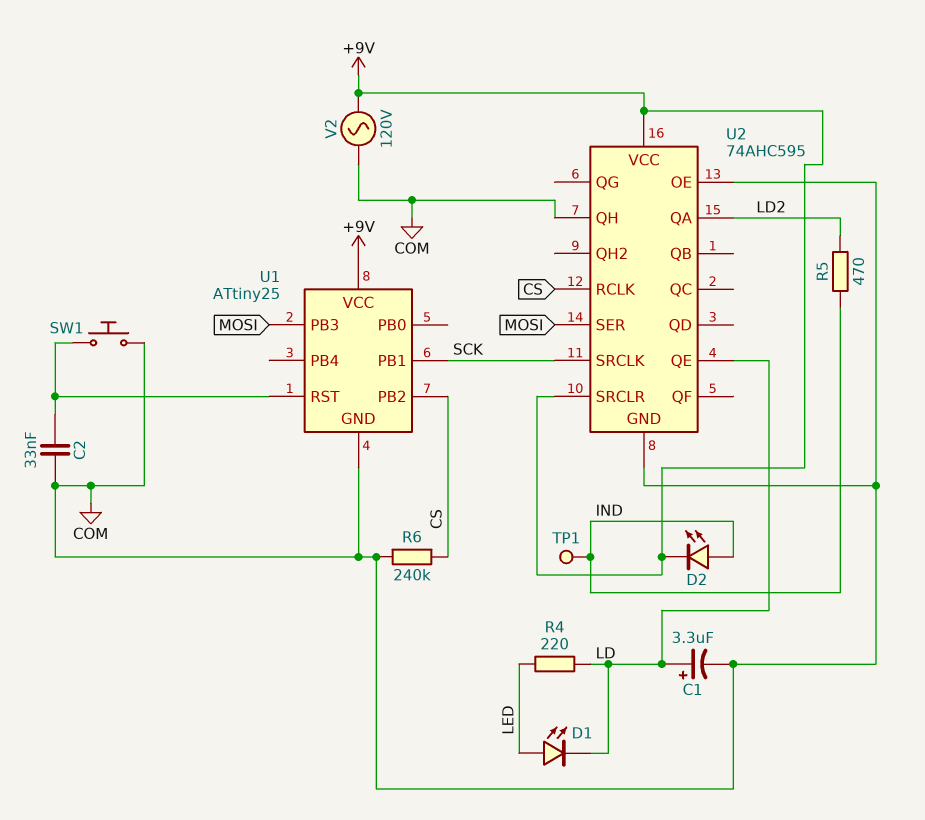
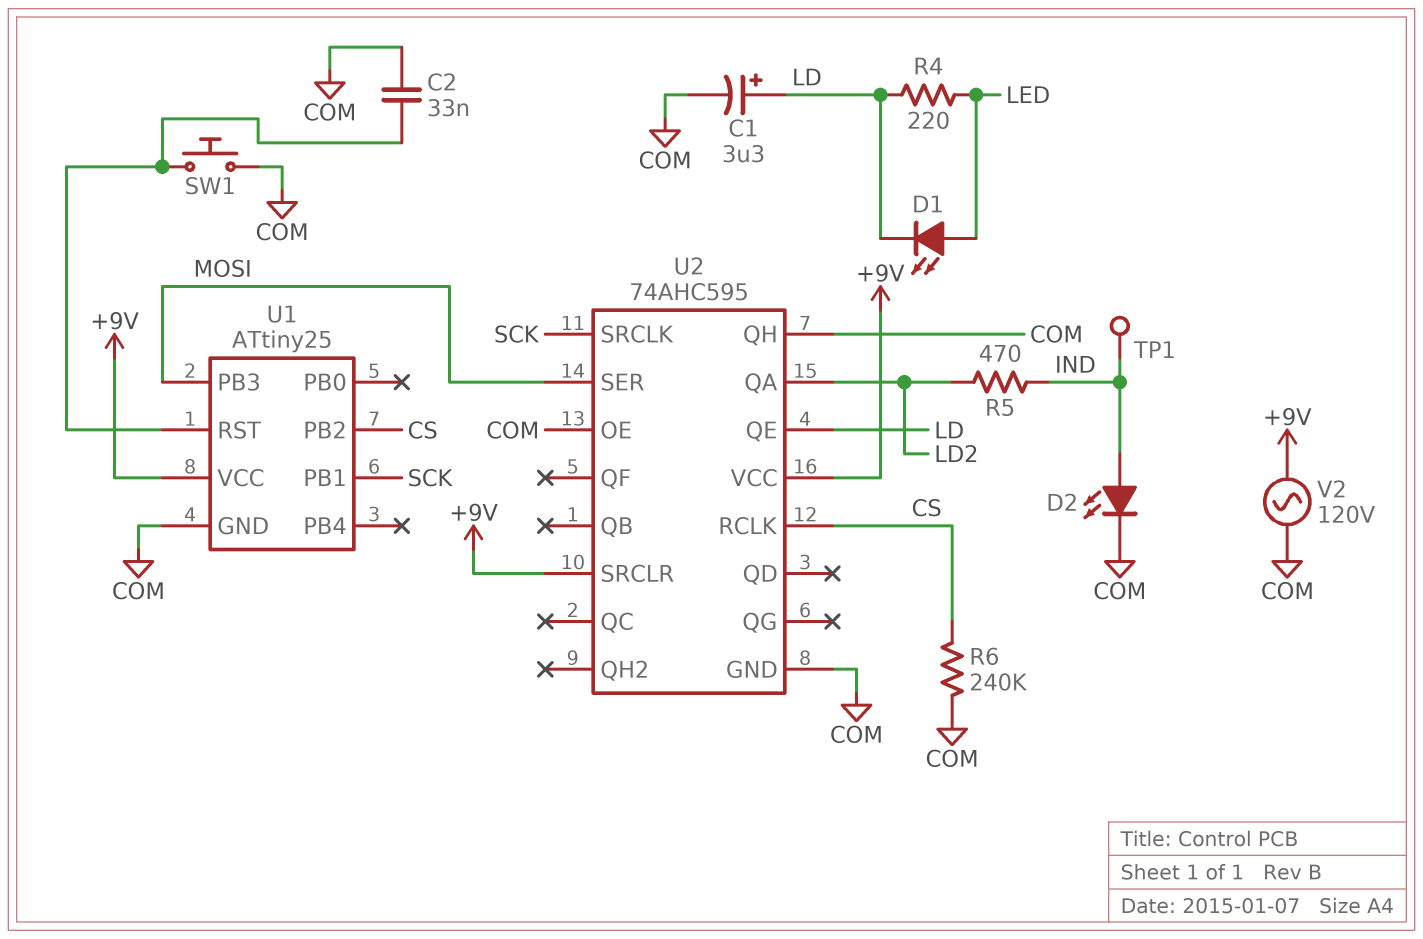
D2: LED (A IND, K +9V) -> LED (A IND, K COM)

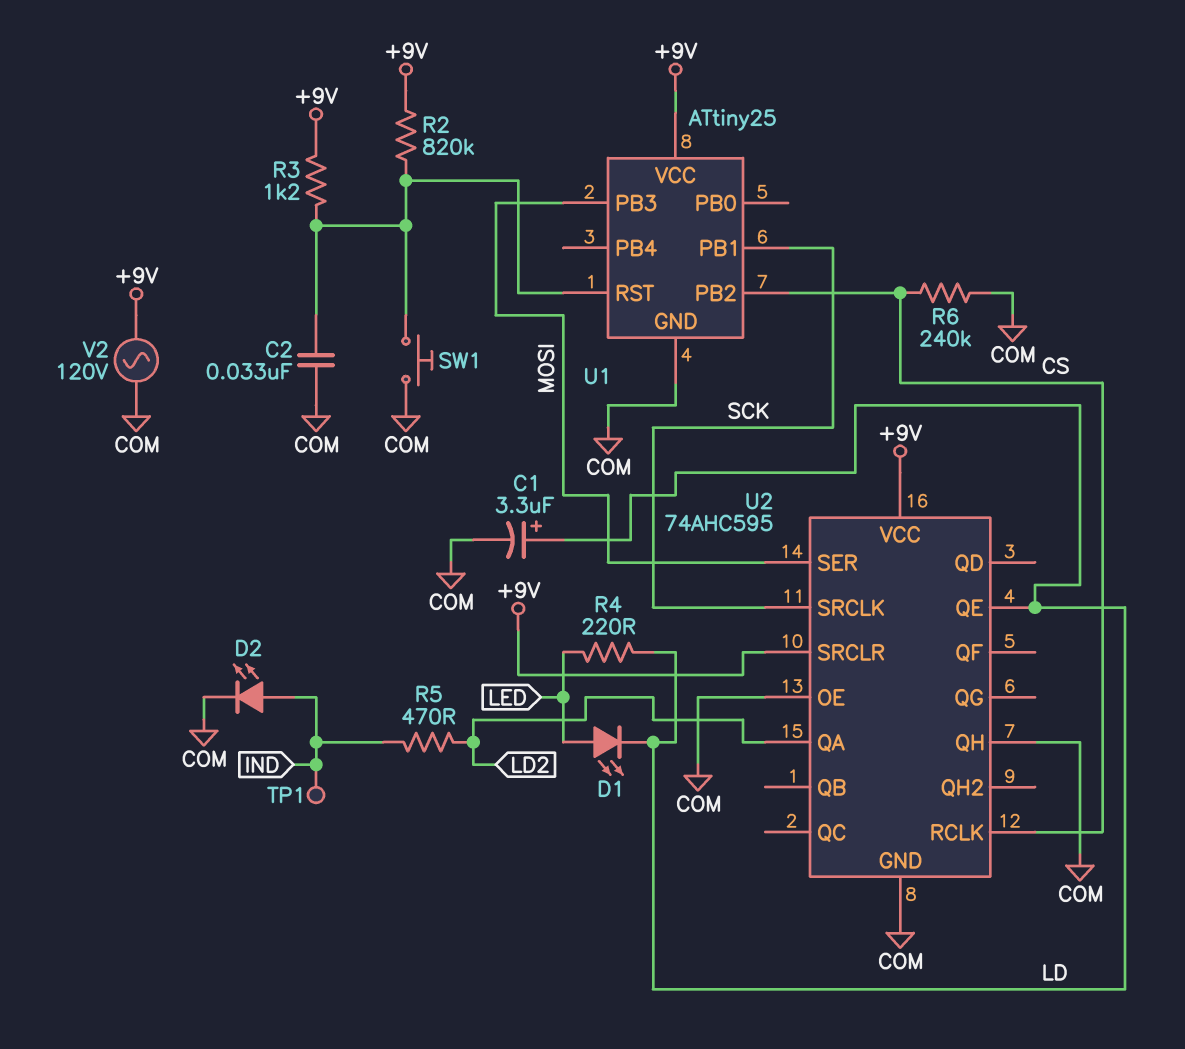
R2: none -> 820k (+9V, U1/RST)
R3: none -> 1.2k (+9V, U1/RST)

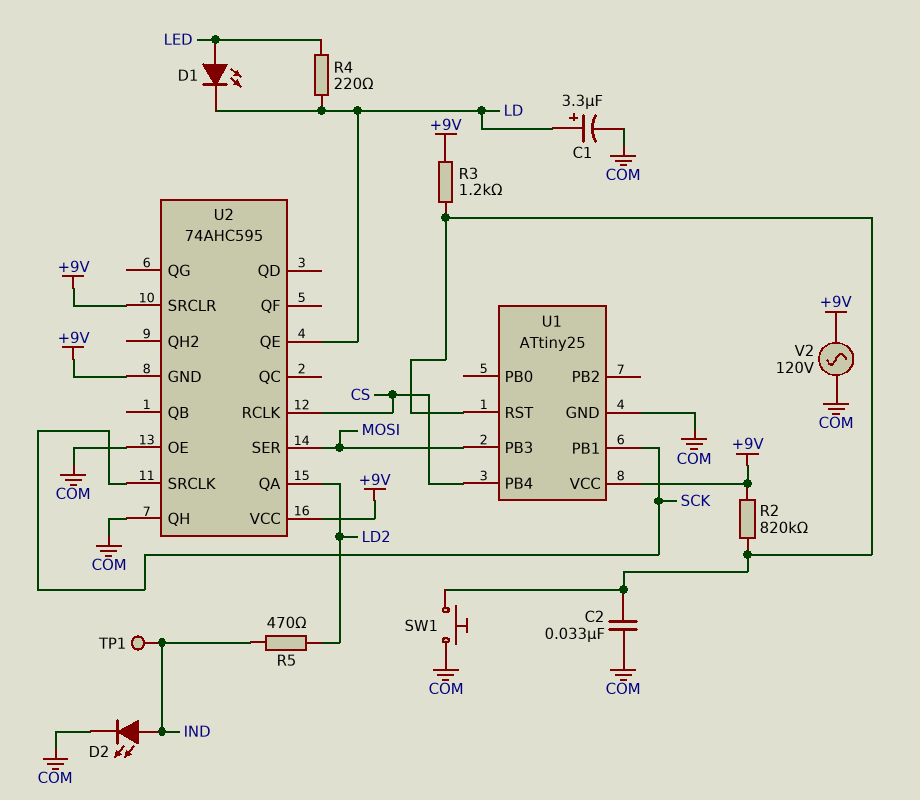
R6: 240k (COM, CS) -> none
U1 pin PB2: CS -> none
U1 pin PB4: none -> CS
U2 pin GND: COM -> +9V

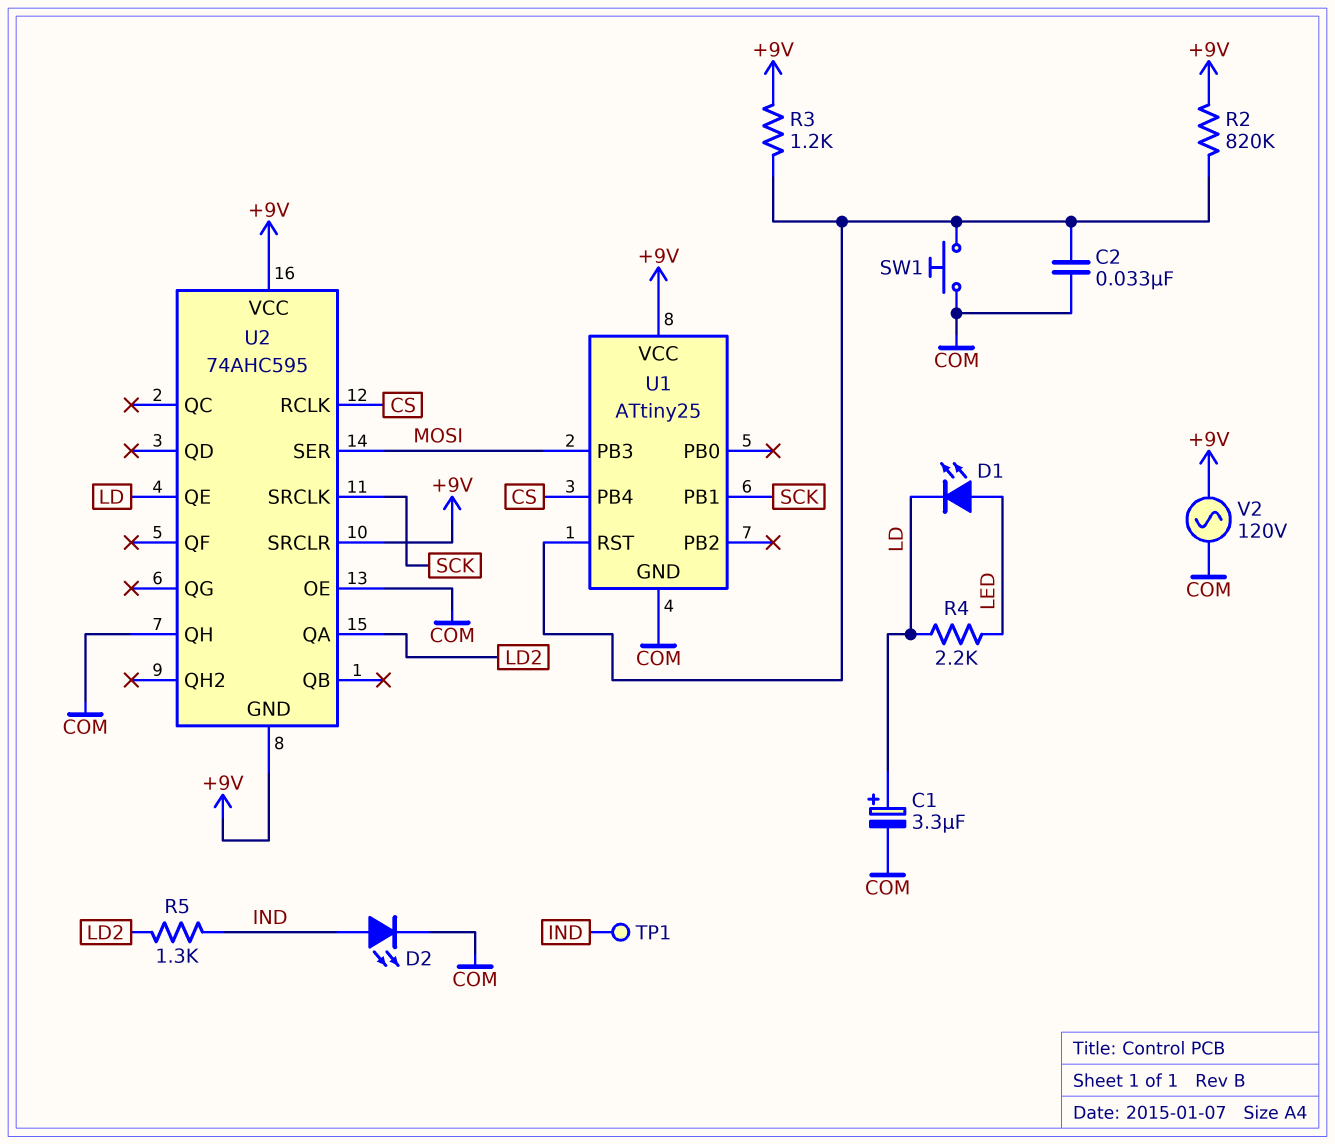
R4: 220 (LD, LED) -> 2.2k (LD, LED)
R5: 470 (IND, LD2) -> 1.3k (IND, LD2)

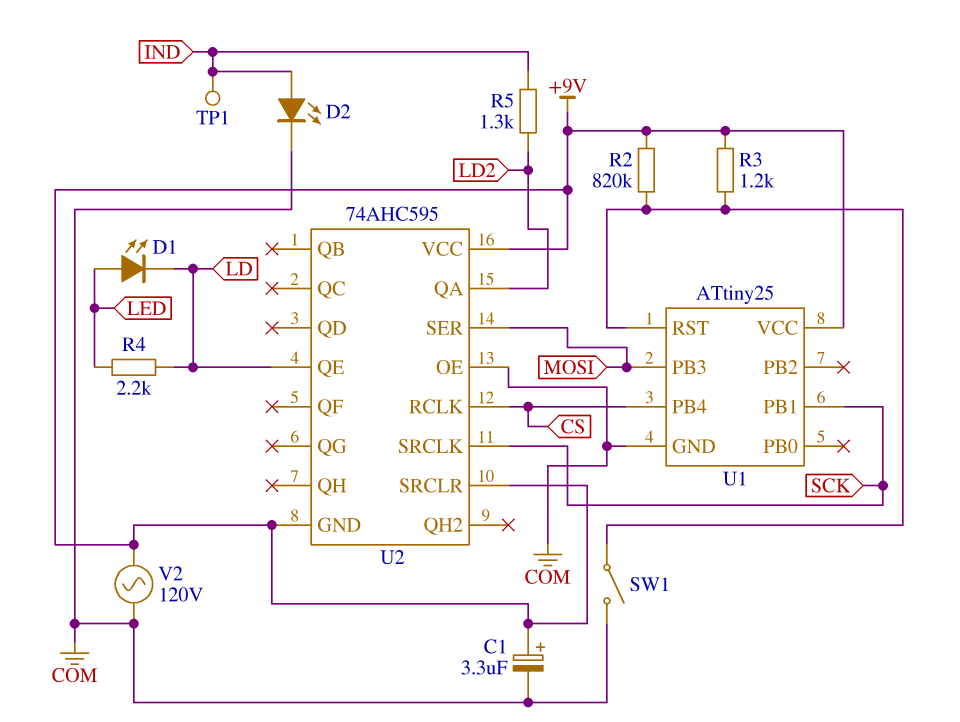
C1: 3.3uF (plus LD, minus COM) -> 3.3uF (plus +9V, minus COM)
C2: 33nF (COM, U1/RST) -> none
SW1: button (COM, U1/RST) -> switch (COM, U1/RST)
U2 pin QH: COM -> none

